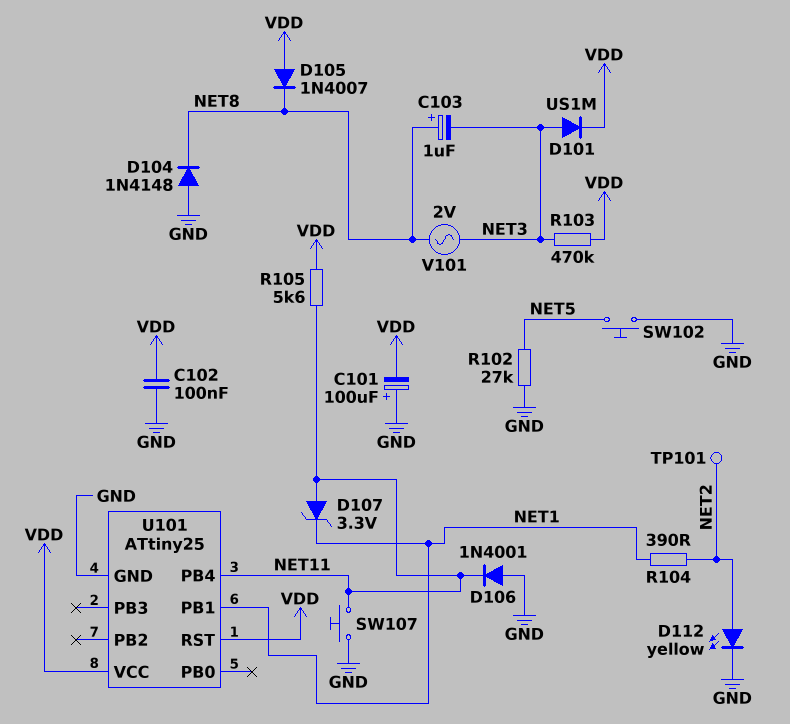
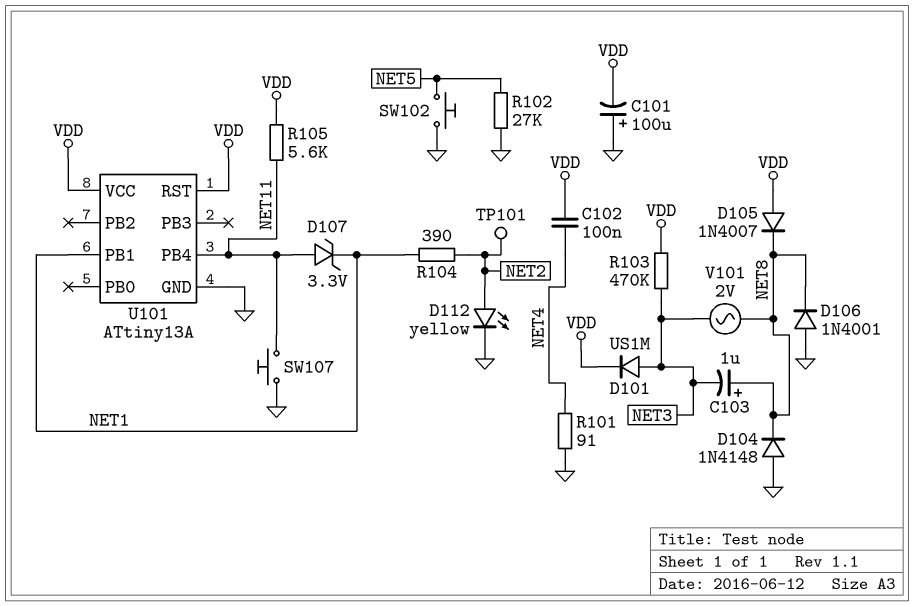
C102: 100nF (GND, VDD) -> 100nF (NET4, VDD)
D106: diode 1N4001 (A GND, K NET11) -> diode 1N4001 (A GND, K NET8)
R101: none -> 91 (GND, NET4)
U101: ATtiny25 -> ATtiny13A

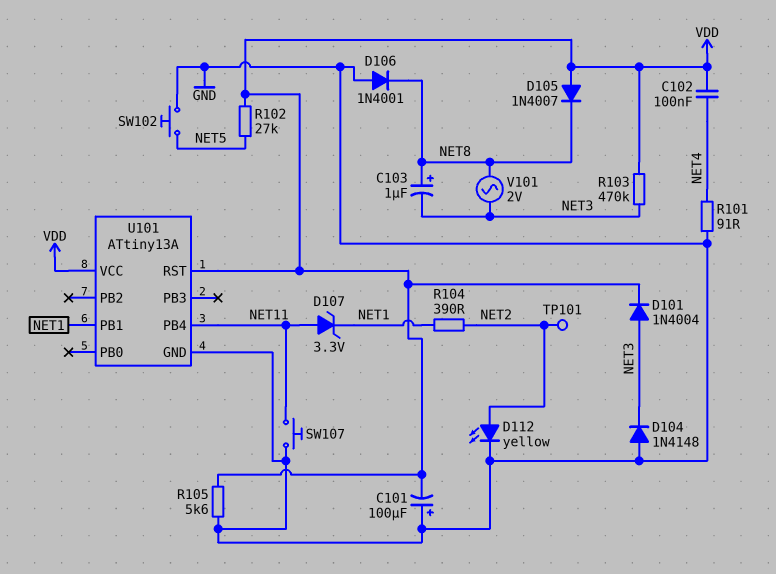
D101: diode US1M (A NET3, K VDD) -> diode 1N4004 (A NET3, K VDD)
D104: diode 1N4148 (A GND, K NET8) -> diode 1N4148 (A GND, K NET3)
R102: 27k (GND, NET5) -> 27k (NET5, VDD)
R105: 5.6k (NET11, VDD) -> 5.6k (GND, VDD)

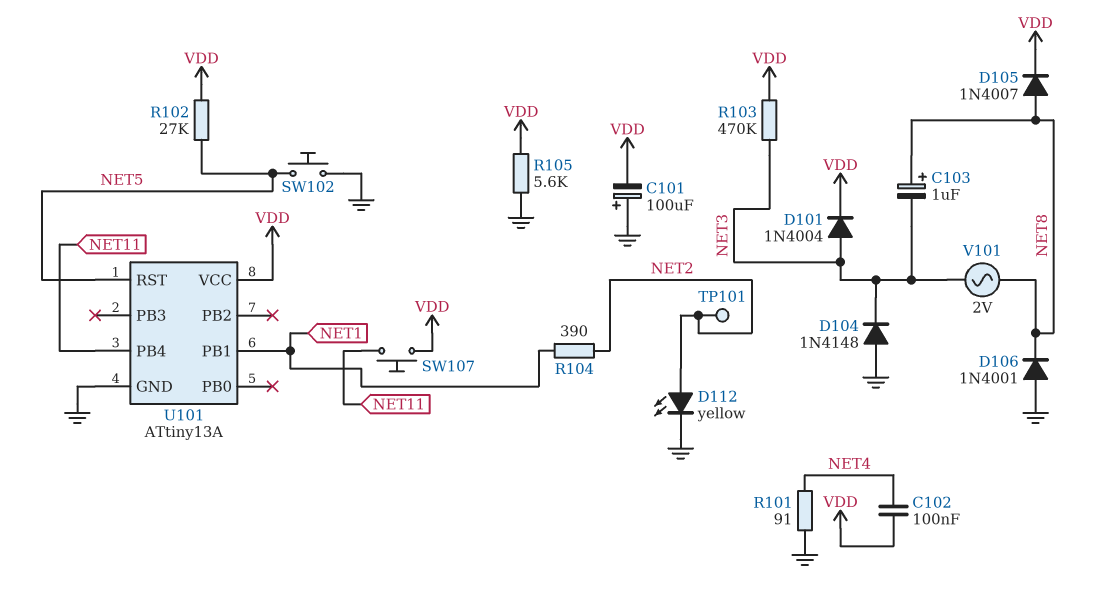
D105: diode 1N4007 (A VDD, K NET8) -> diode 1N4007 (A NET8, K VDD)
D107: zener 3.3V (A NET11, K NET1) -> none
SW107: button (GND, NET11) -> button (NET11, VDD)
U101 pin RST: VDD -> NET5

